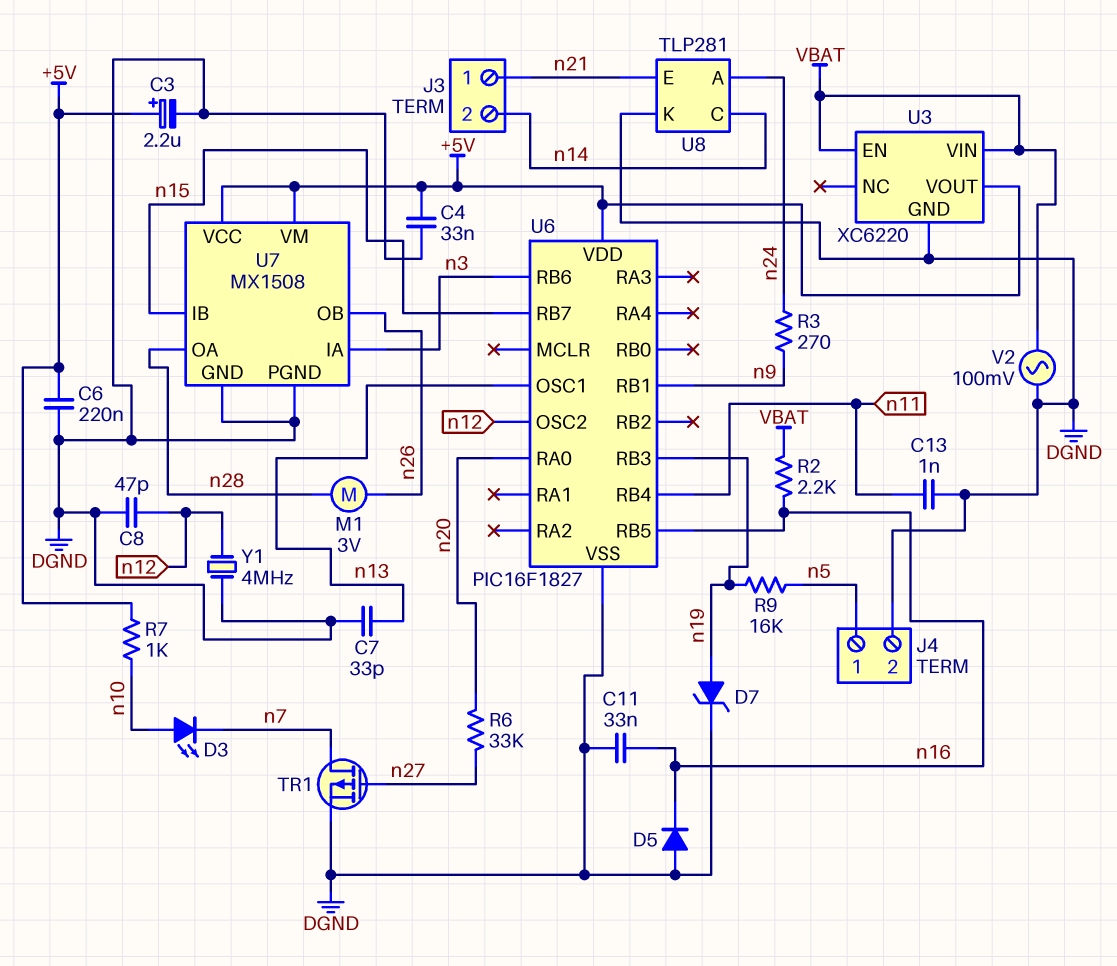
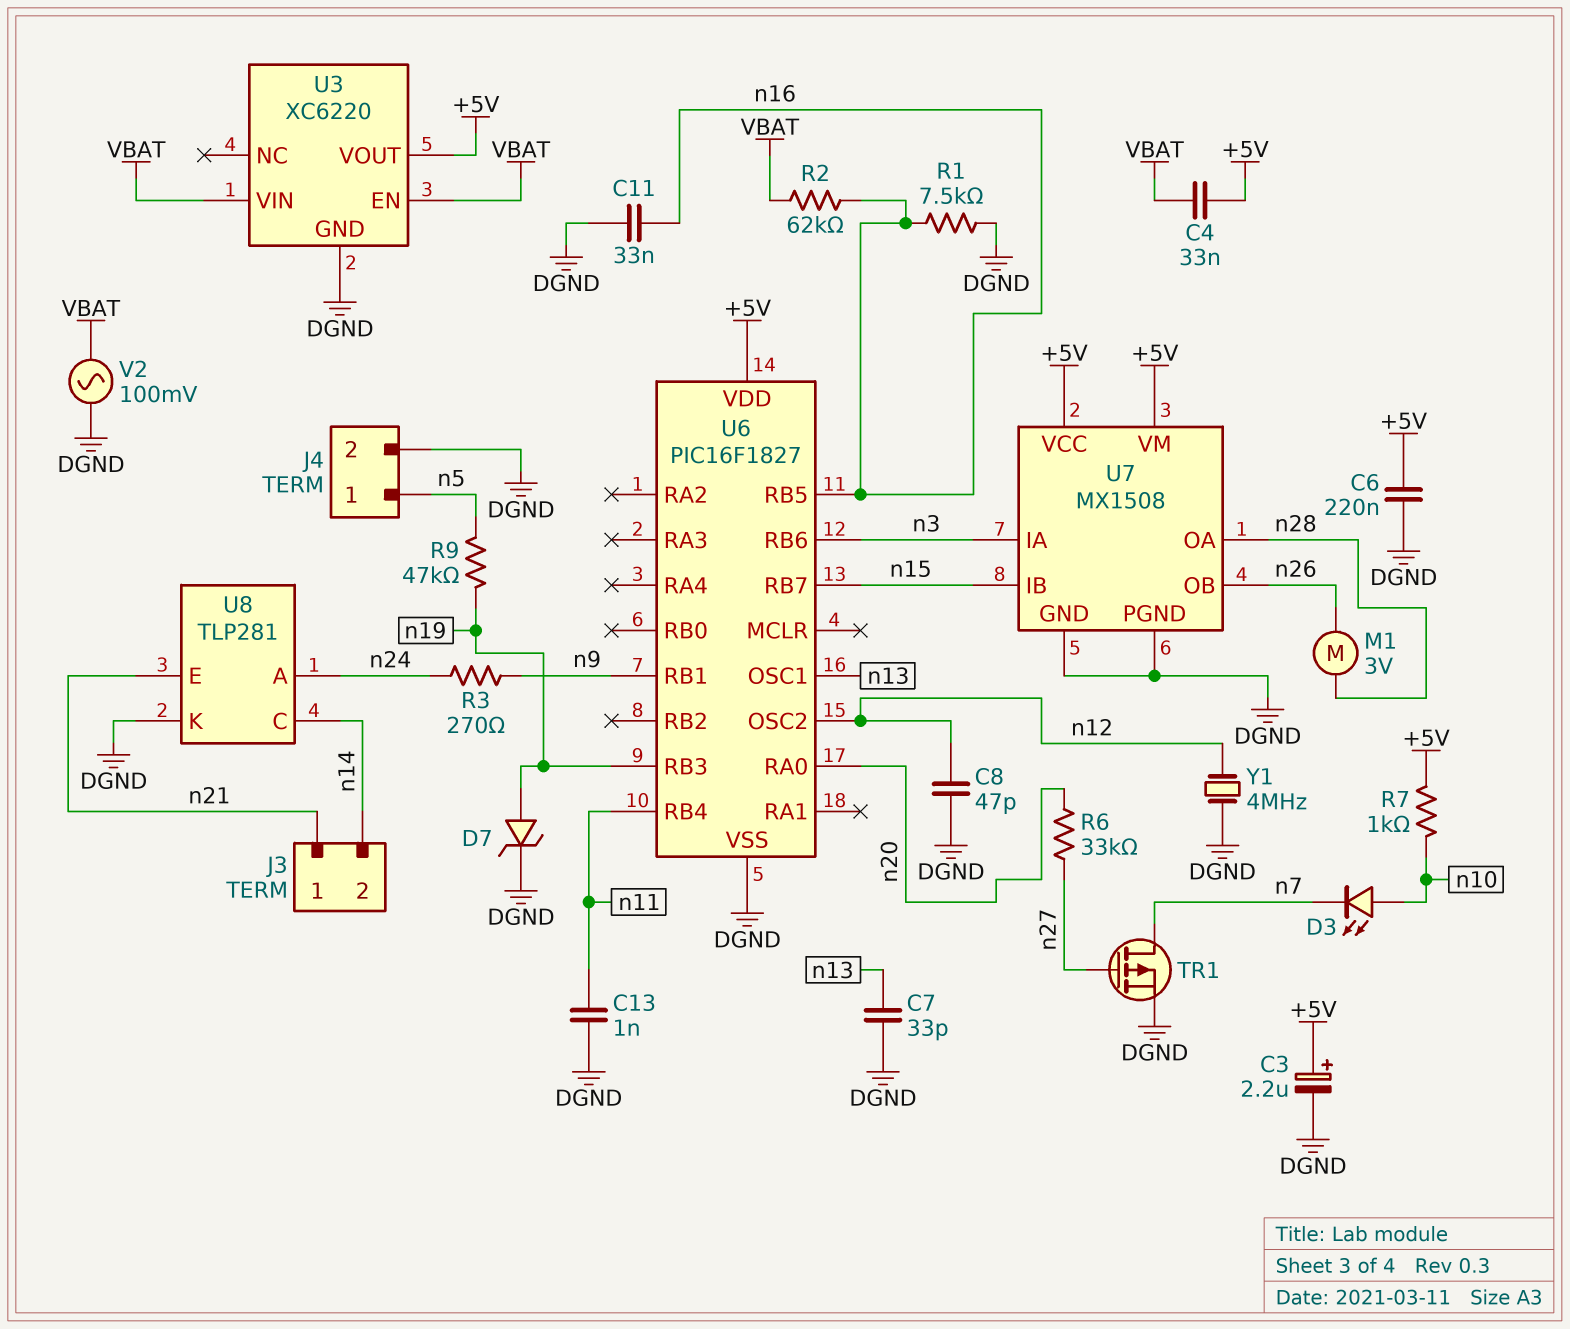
C4: 33nF (+5V, DGND) -> 33nF (+5V, VBAT)
D5: diode (A DGND, K n16) -> none
R1: none -> 7.5k (DGND, n16)
R2: 2.2k (VBAT, n16) -> 62k (VBAT, n16)
R9: 16k (n5, n19) -> 47k (n5, n19)

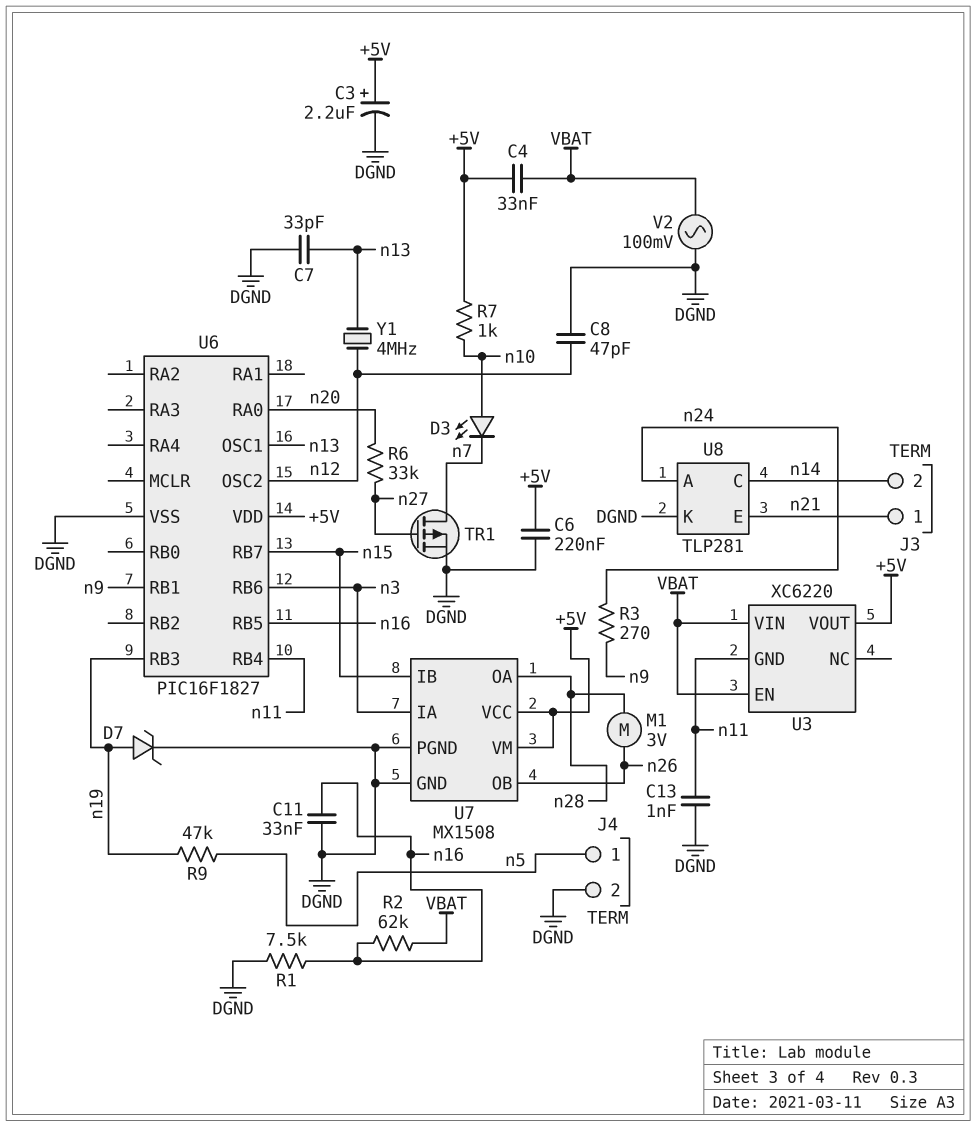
U3 pin GND: DGND -> n11
Y1: 4MHz (DGND, n12) -> 4MHz (n12, n13)

